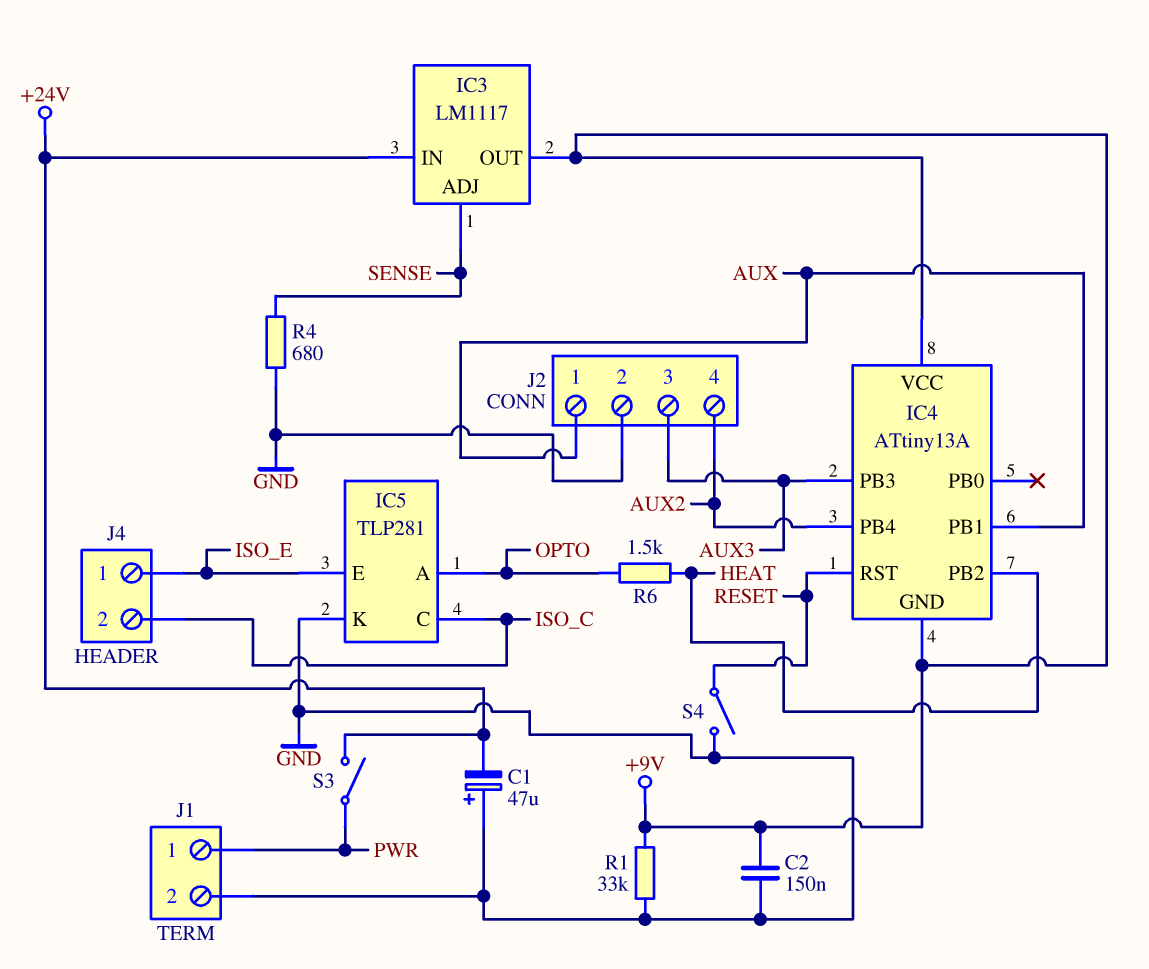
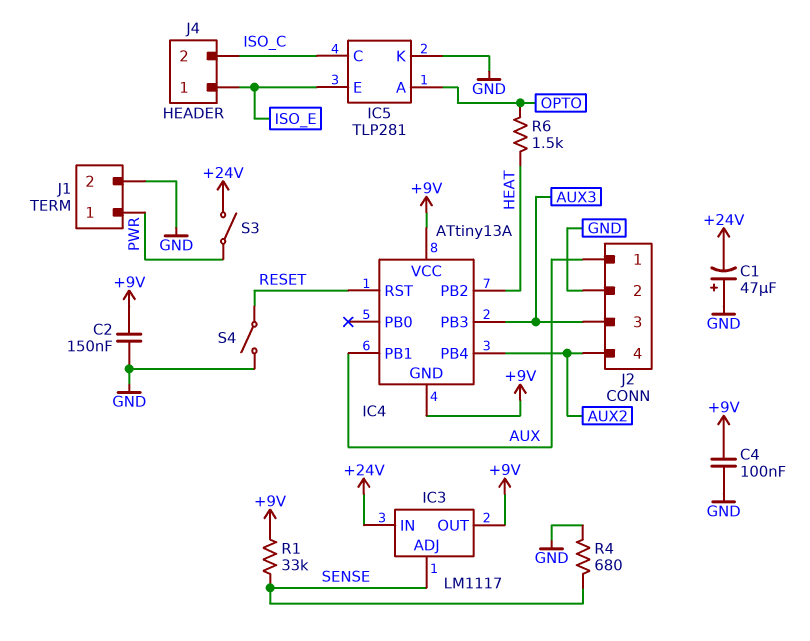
C4: none -> 100nF (+9V, GND)
R1: 33k (+9V, GND) -> 33k (+9V, SENSE)

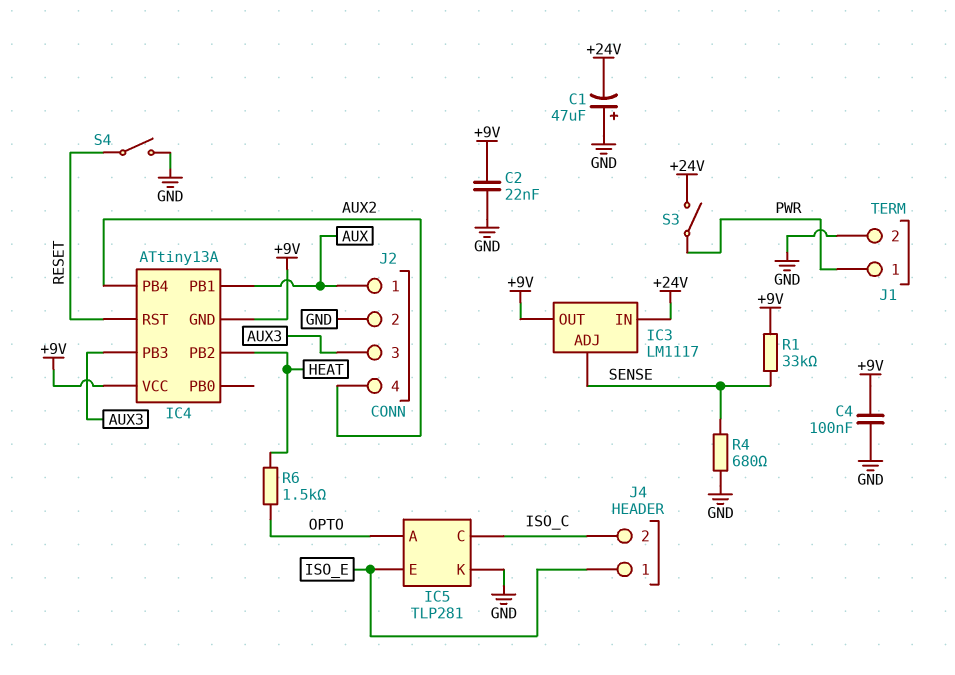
C2: 150nF (+9V, GND) -> 22nF (+9V, GND)

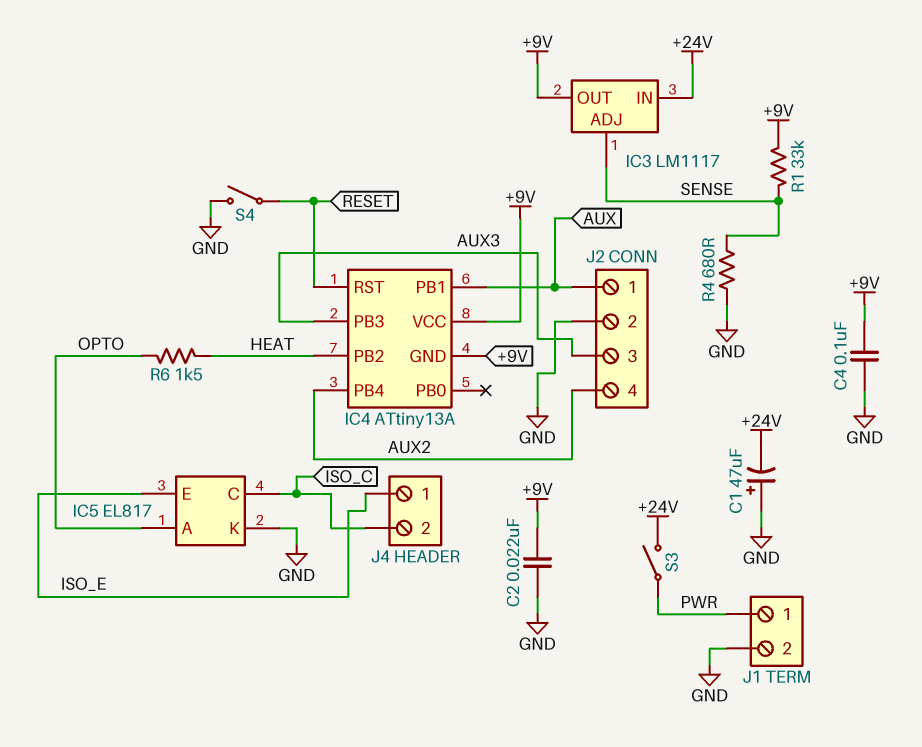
IC5: TLP281 -> EL817

